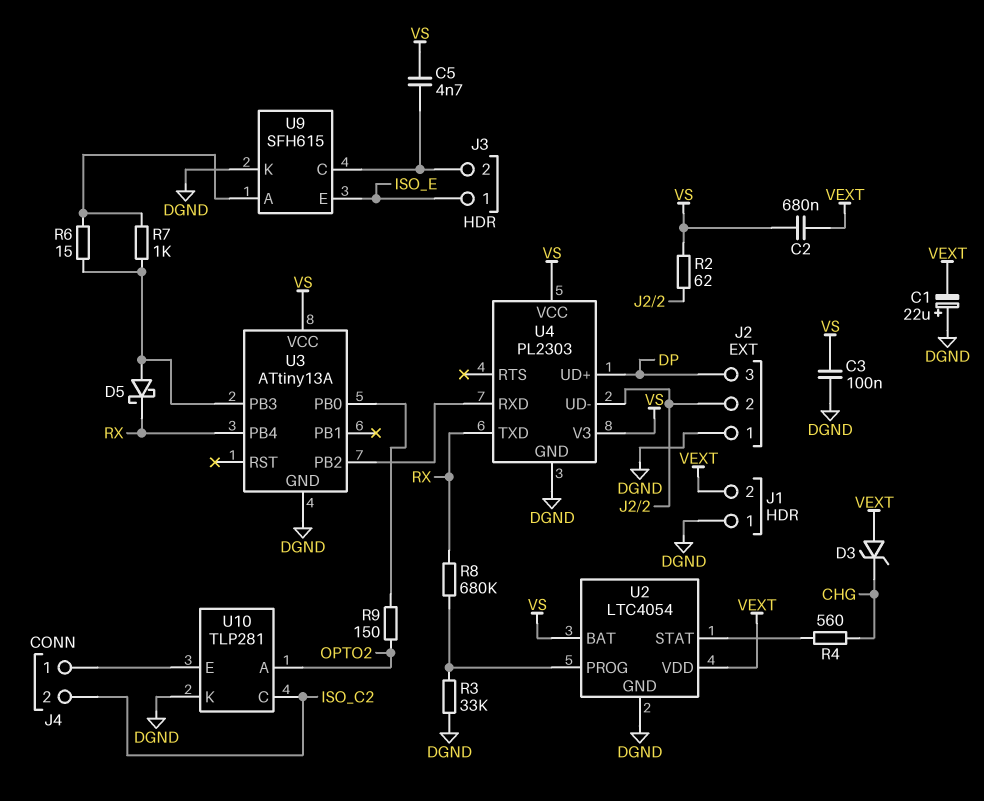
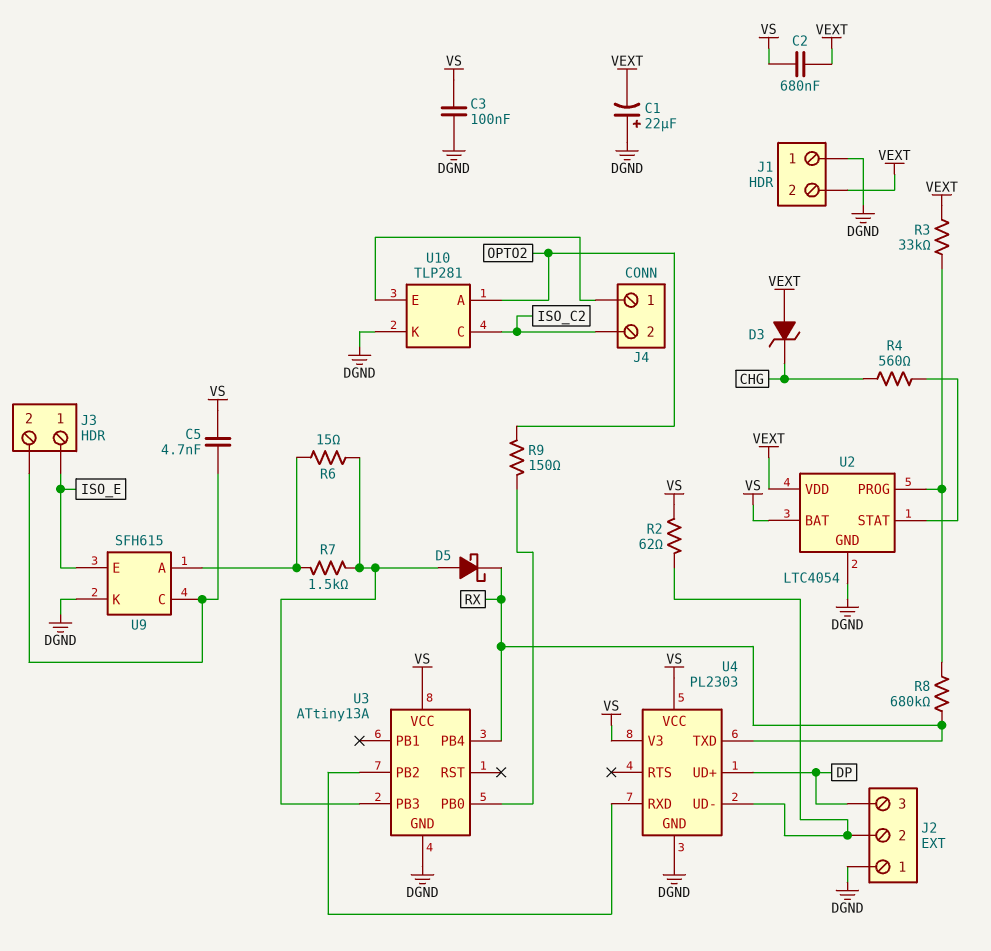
R3: 33k (DGND, U2/PROG) -> 33k (U2/PROG, VEXT)
R7: 1k (U3/PB3, U9/A) -> 1.5k (U3/PB3, U9/A)

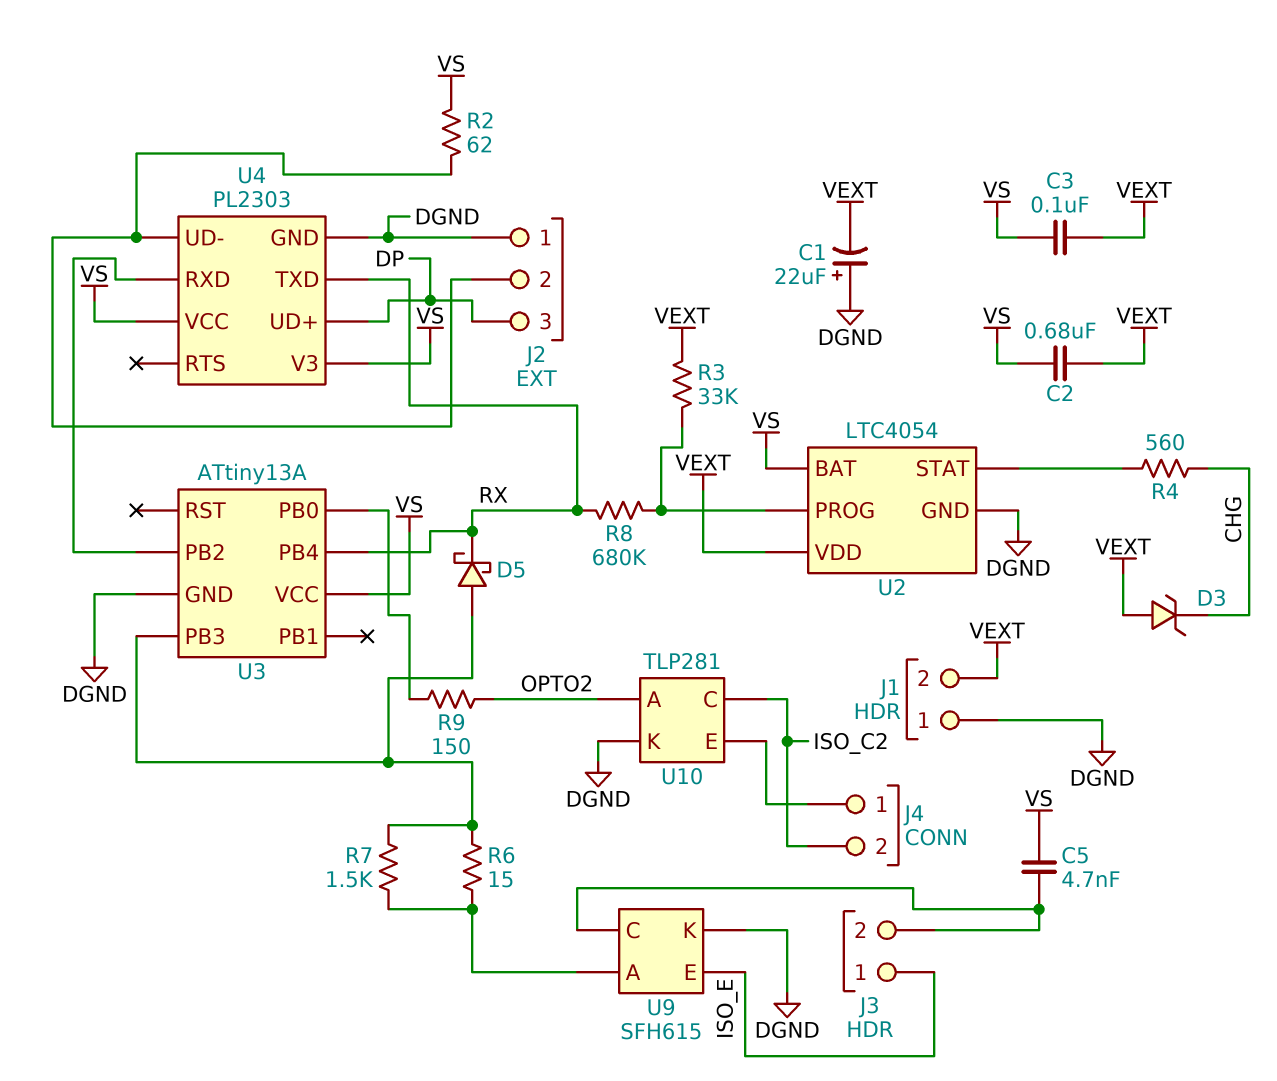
C3: 100nF (DGND, VS) -> 100nF (VEXT, VS)

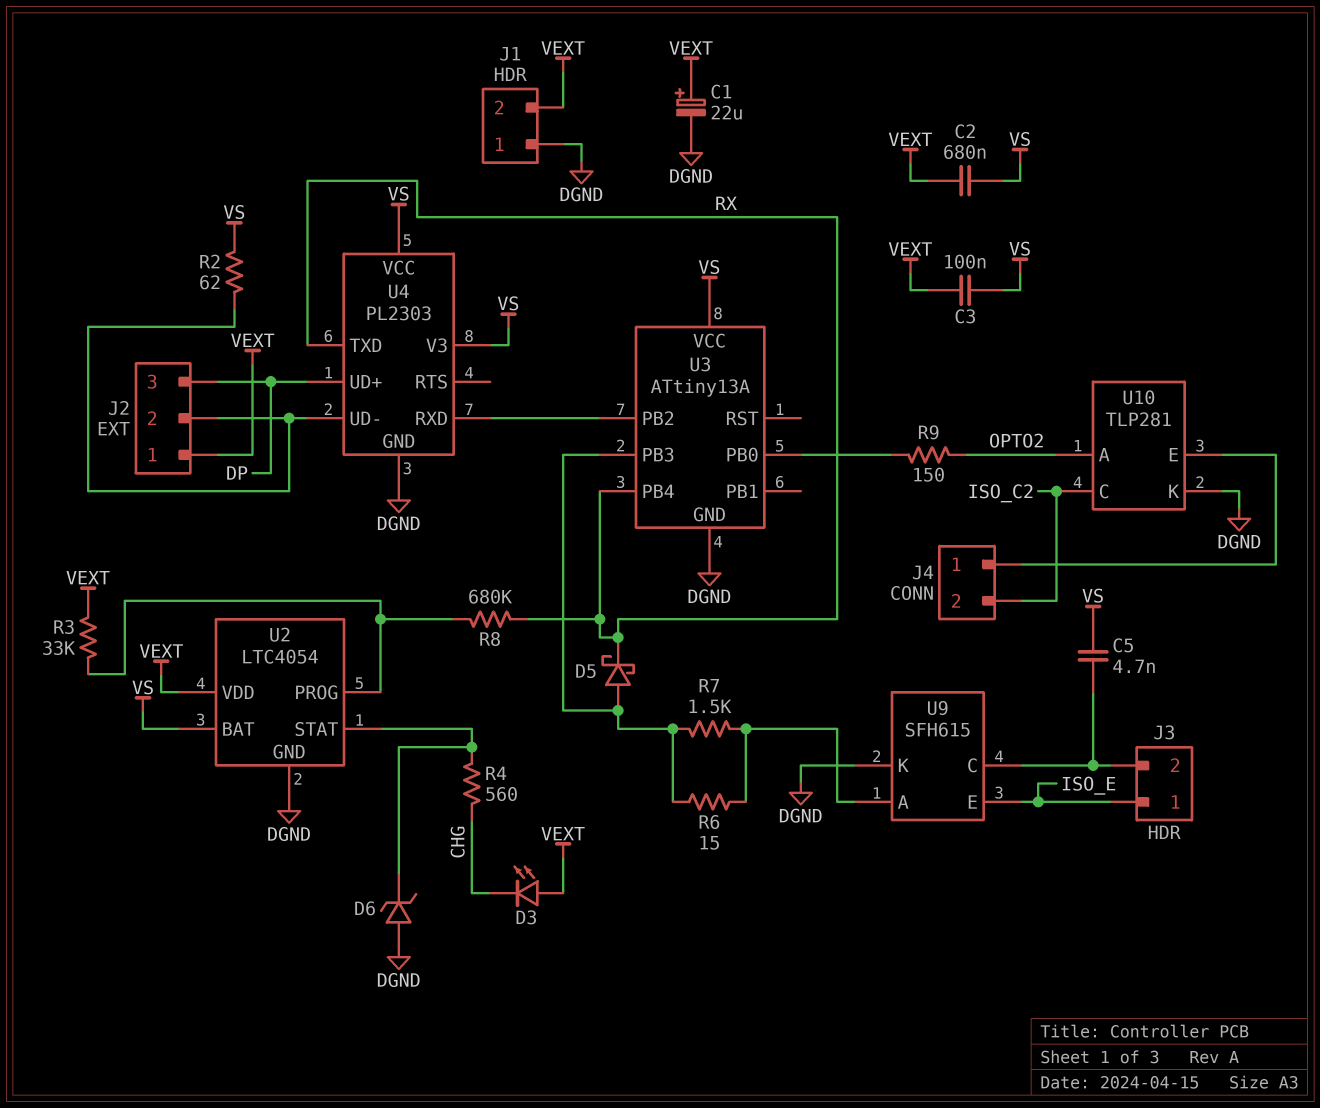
C1: 22uF (plus DGND, minus VEXT) -> 22uF (plus VEXT, minus DGND)
D3: zener (A VEXT, K CHG) -> LED (A VEXT, K CHG)
D6: none -> zener (A DGND, K U2/STAT)
J2 pin 1: DGND -> VEXT

